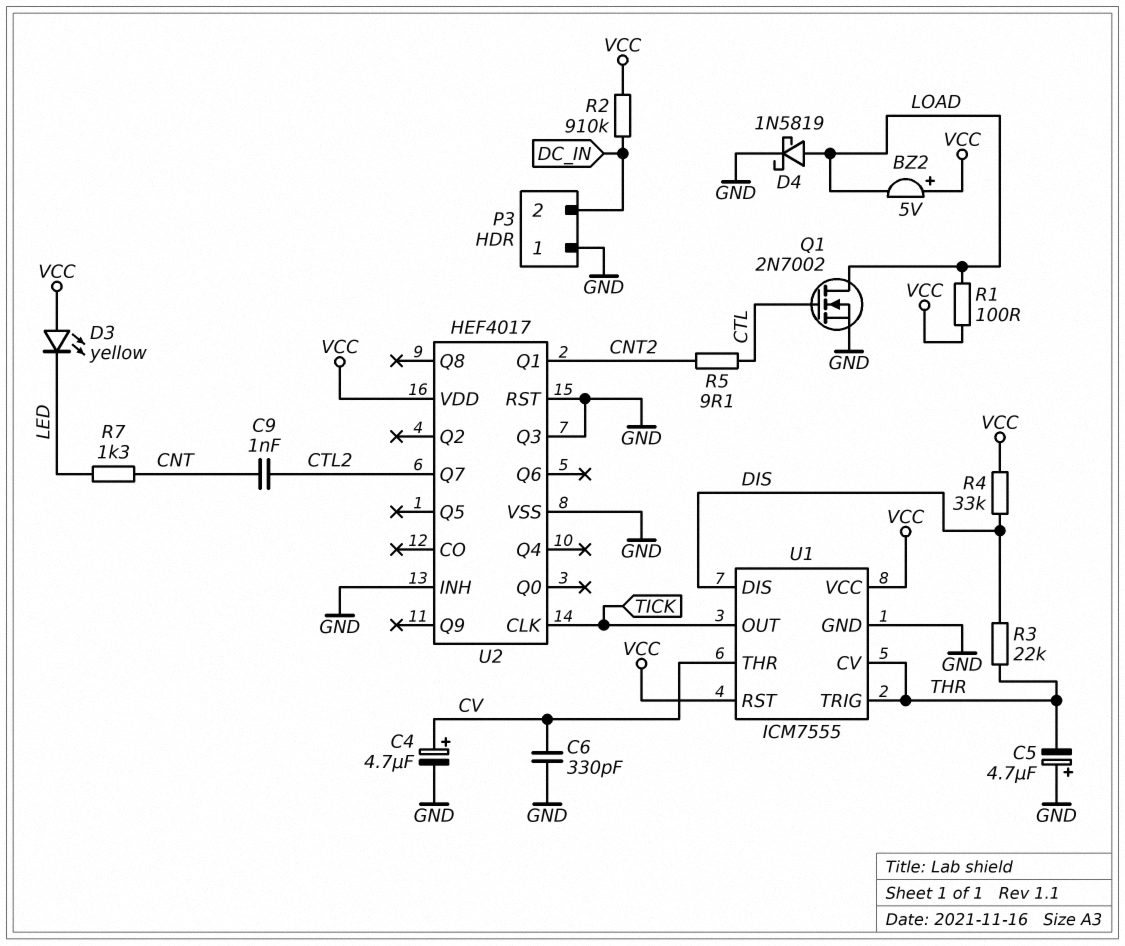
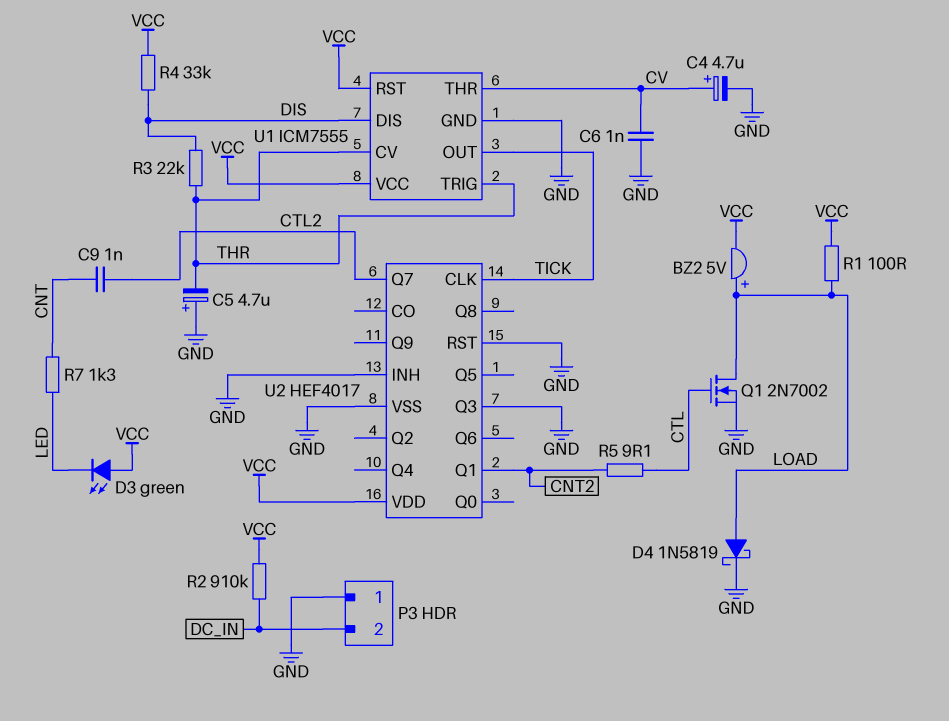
BZ2: buzzer 5V (plus VCC, minus LOAD) -> buzzer 5V (plus LOAD, minus VCC)
C6: 330pF (CV, GND) -> 1nF (CV, GND)
D3: LED yellow (A VCC, K LED) -> LED green (A VCC, K LED)

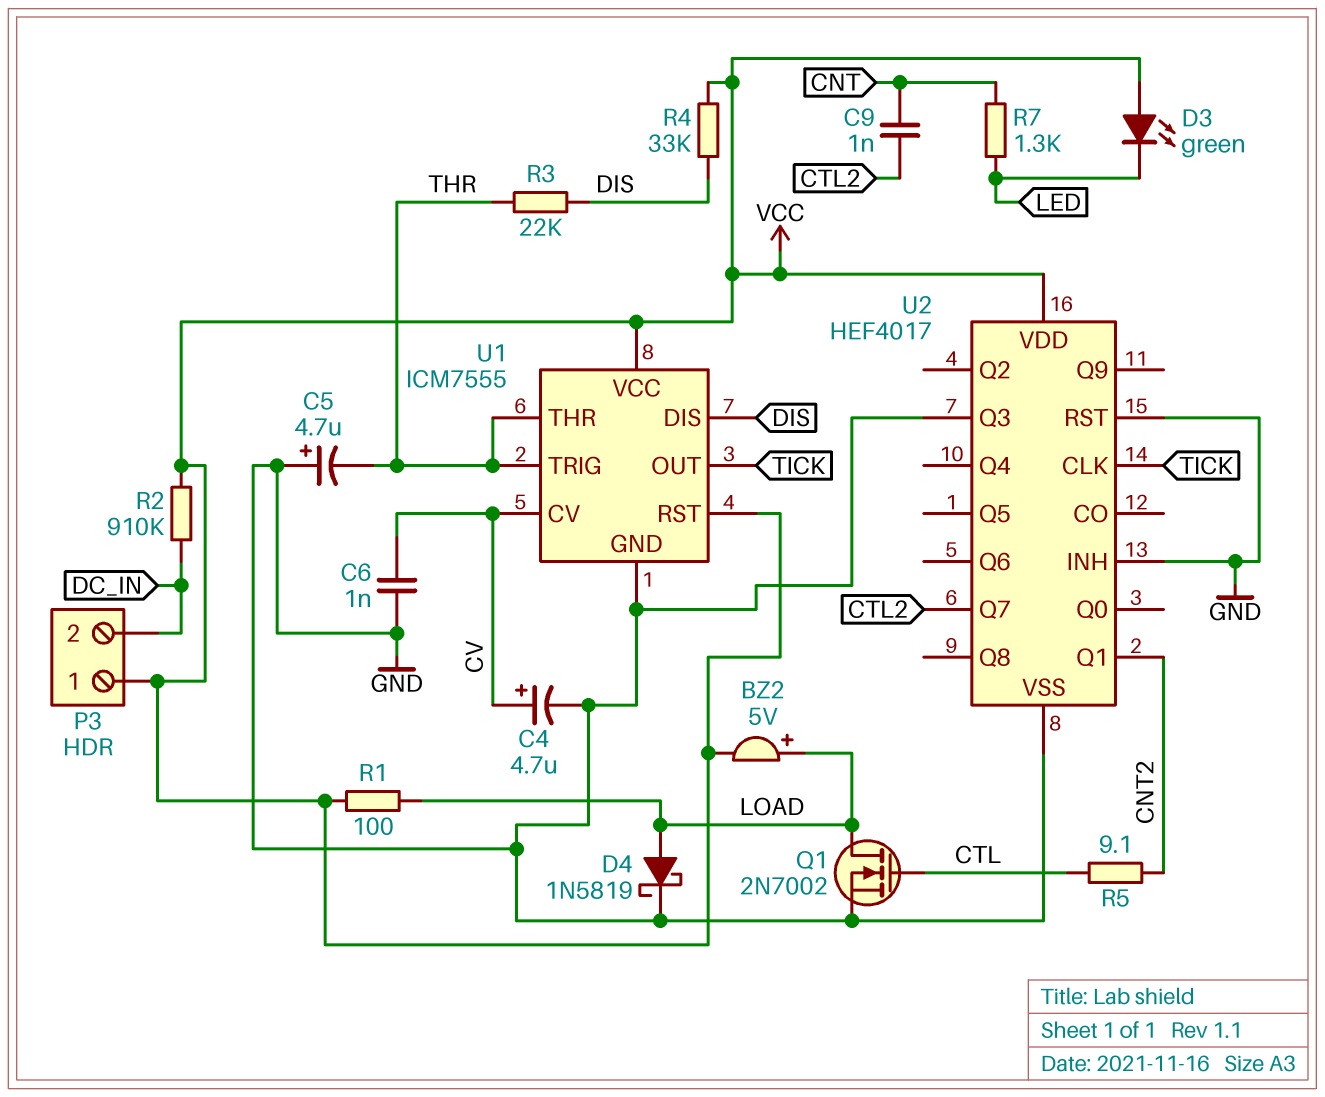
P3 pin 1: GND -> VCC
U1 pin CV: THR -> CV
U1 pin THR: CV -> THR

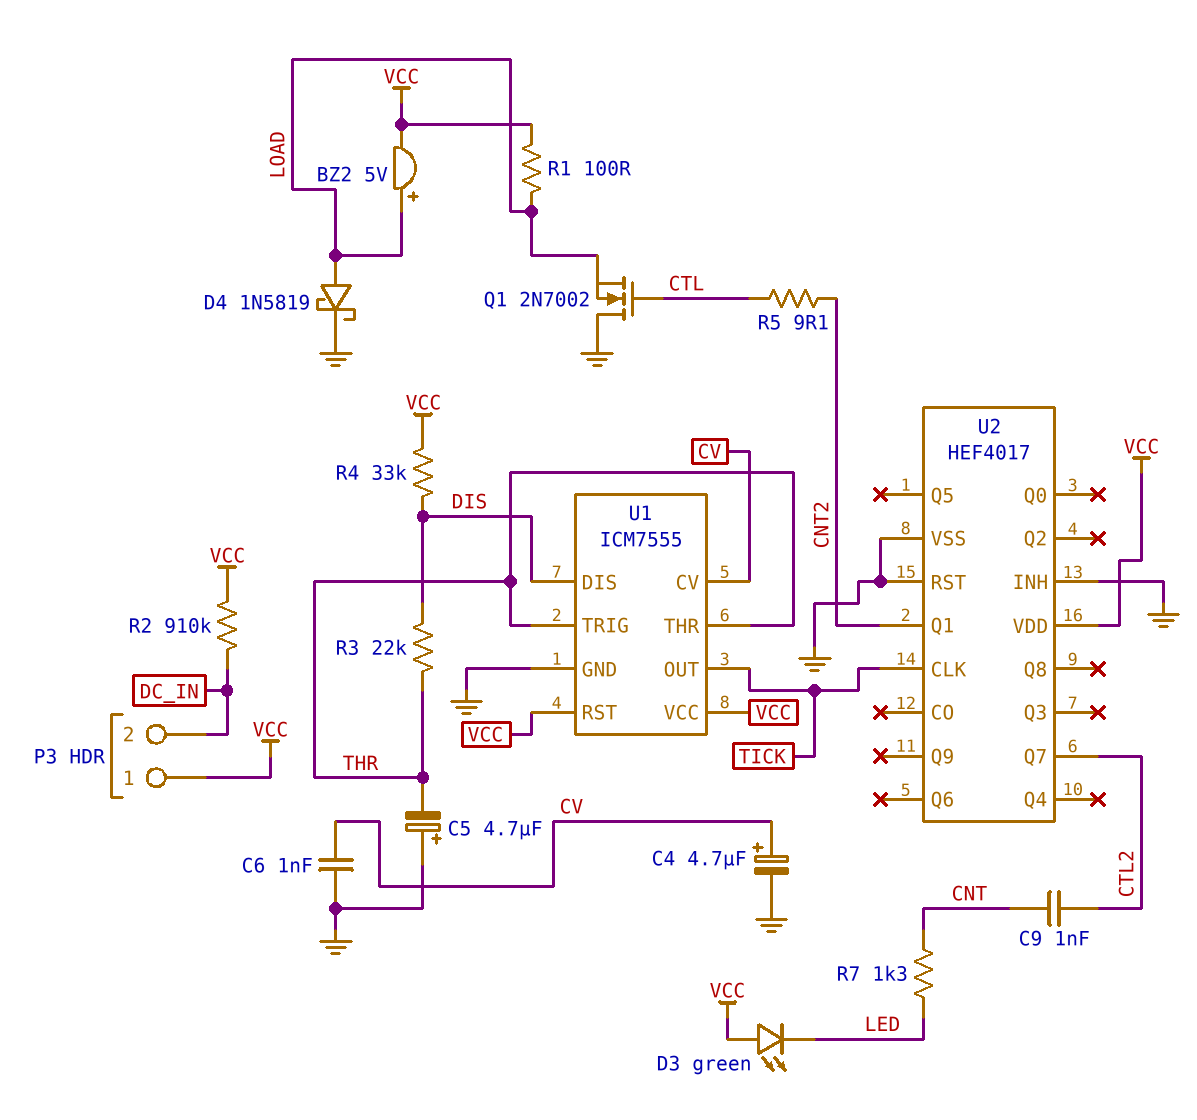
Q1: NMOS 2N7002 (G CTL, D LOAD, S GND) -> NMOS 2N7002 (G CTL, D GND, S LOAD)
U2 pin Q3: GND -> none

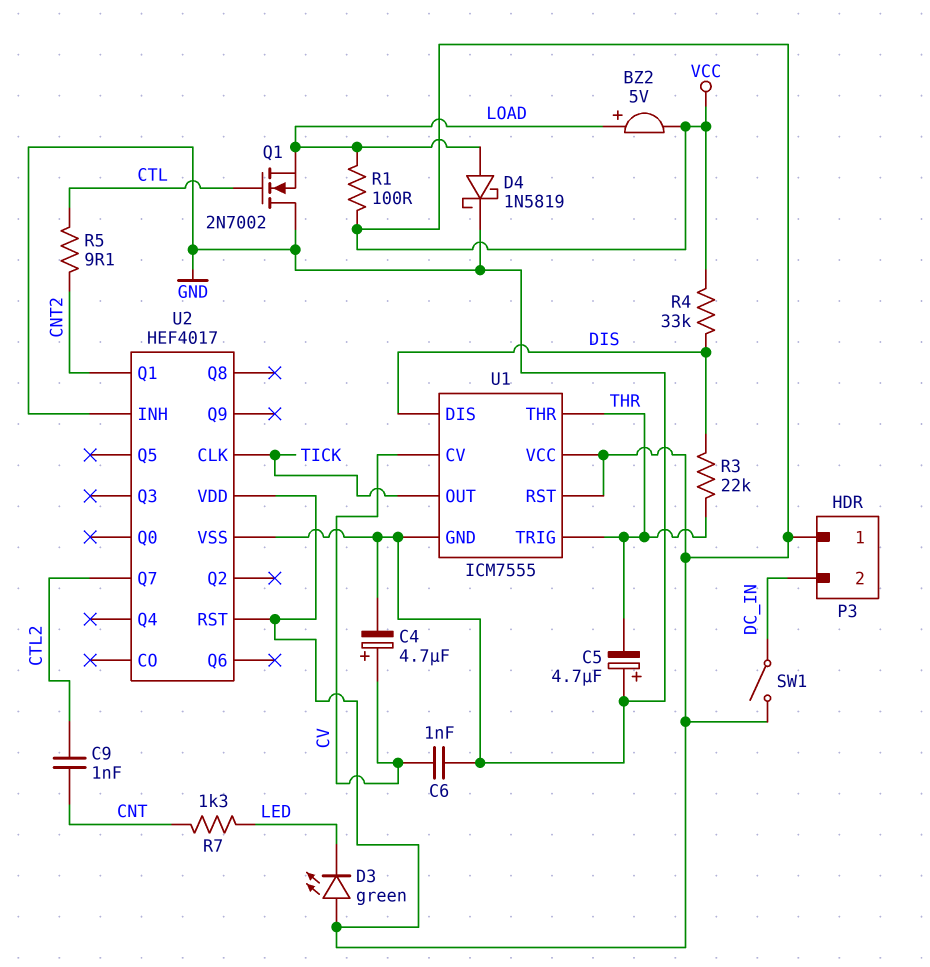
R2: 910k (DC_IN, VCC) -> none
SW1: none -> switch (DC_IN, VCC)
U2 pin RST: GND -> VCC

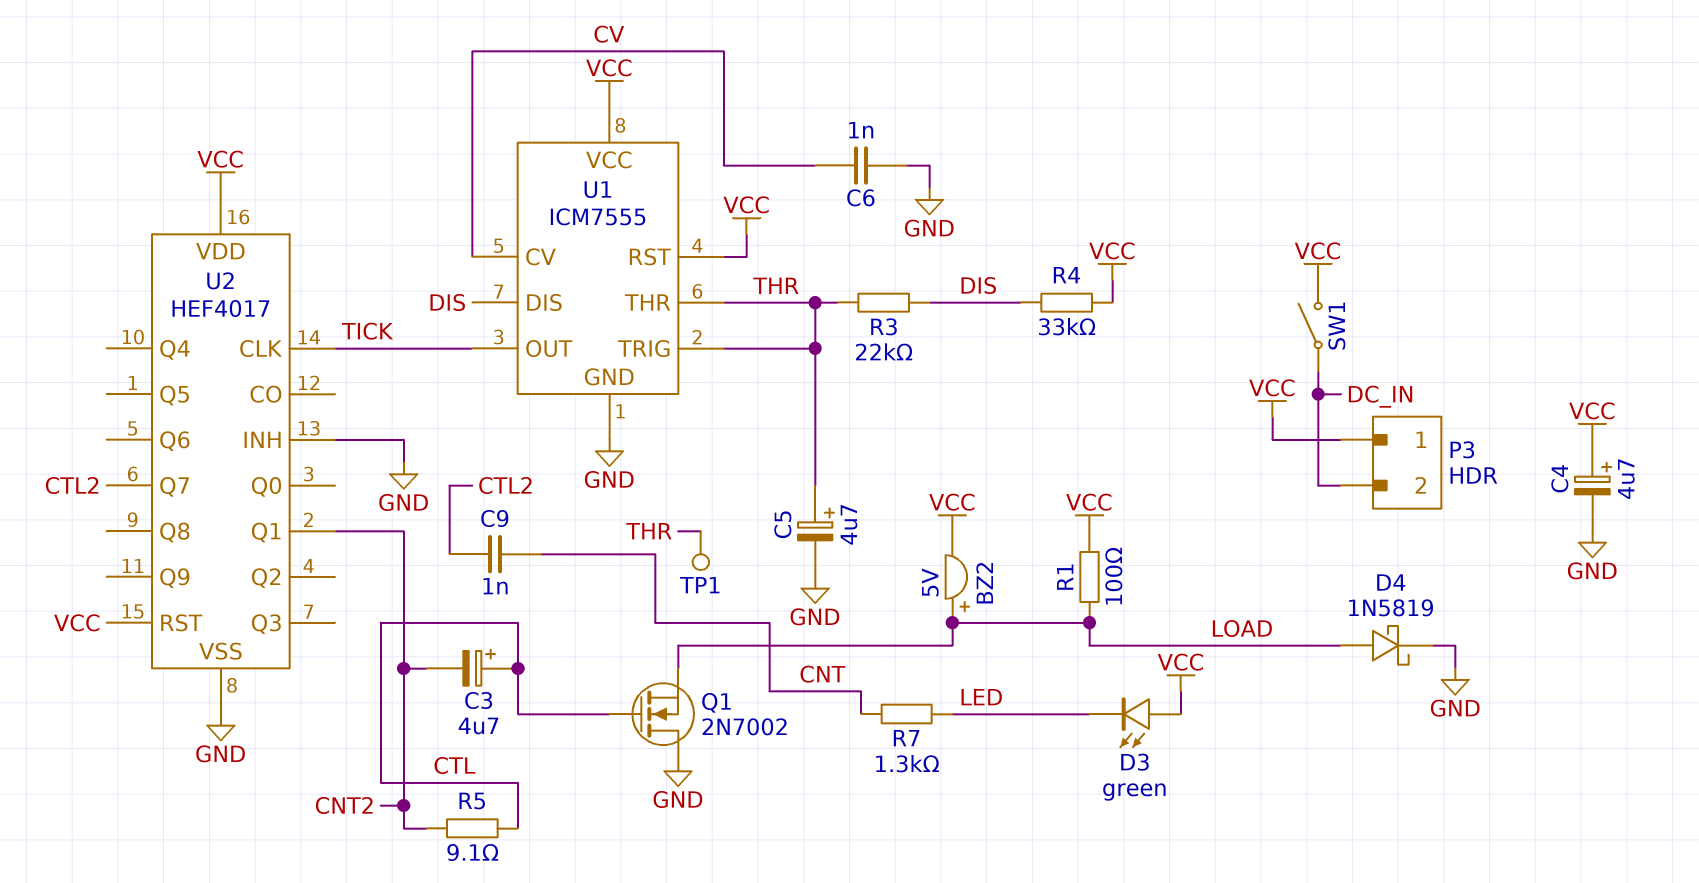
C3: none -> 4.7uF (plus CTL, minus CNT2)
C4: 4.7uF (plus CV, minus GND) -> 4.7uF (plus VCC, minus GND)
C5: 4.7uF (plus GND, minus THR) -> 4.7uF (plus THR, minus GND)
TP1: none -> test point (THR)

